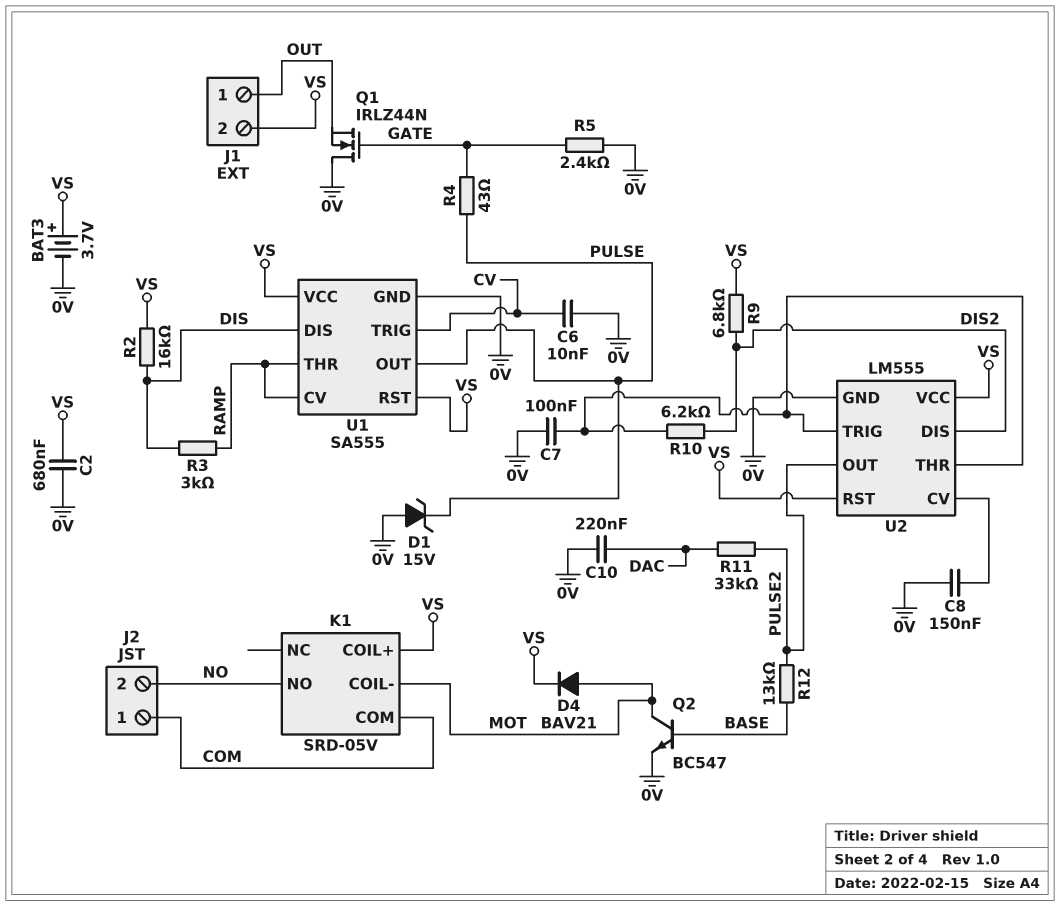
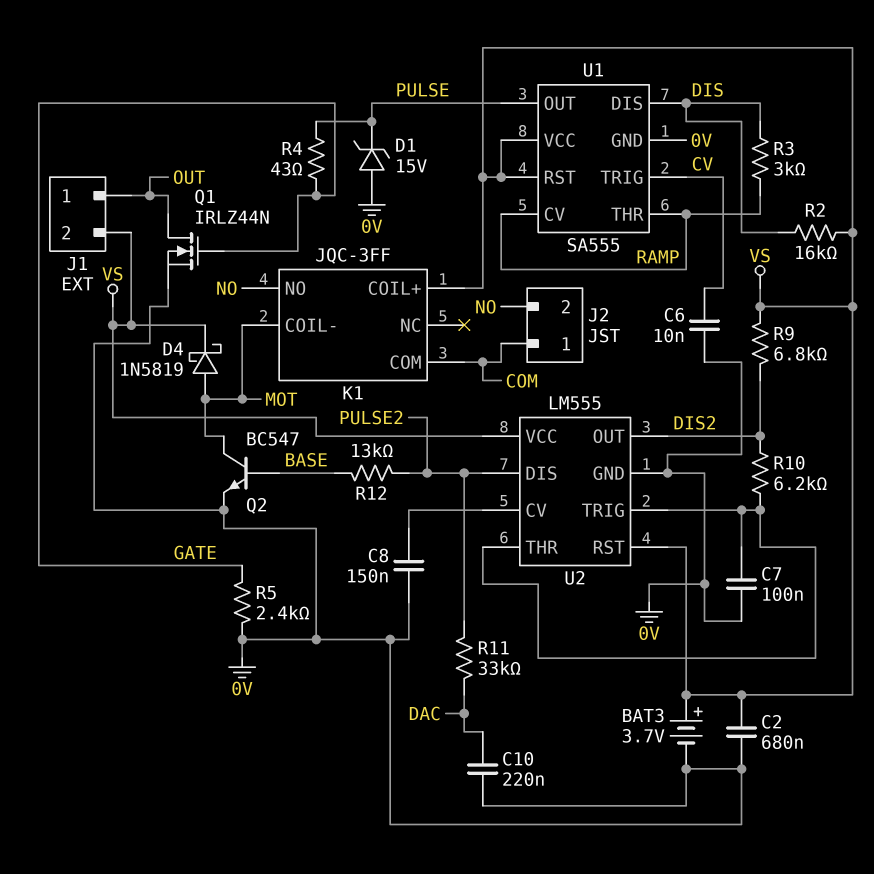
D4: diode BAV21 (A MOT, K VS) -> schottky 1N5819 (A MOT, K VS)
K1: SRD-05V -> JQC-3FF
Q1: NMOS IRLZ44N (G GATE, D 0V, S OUT) -> NMOS IRLZ44N (G GATE, D OUT, S 0V)
U2 pin DIS: DIS2 -> PULSE2
U2 pin OUT: PULSE2 -> DIS2

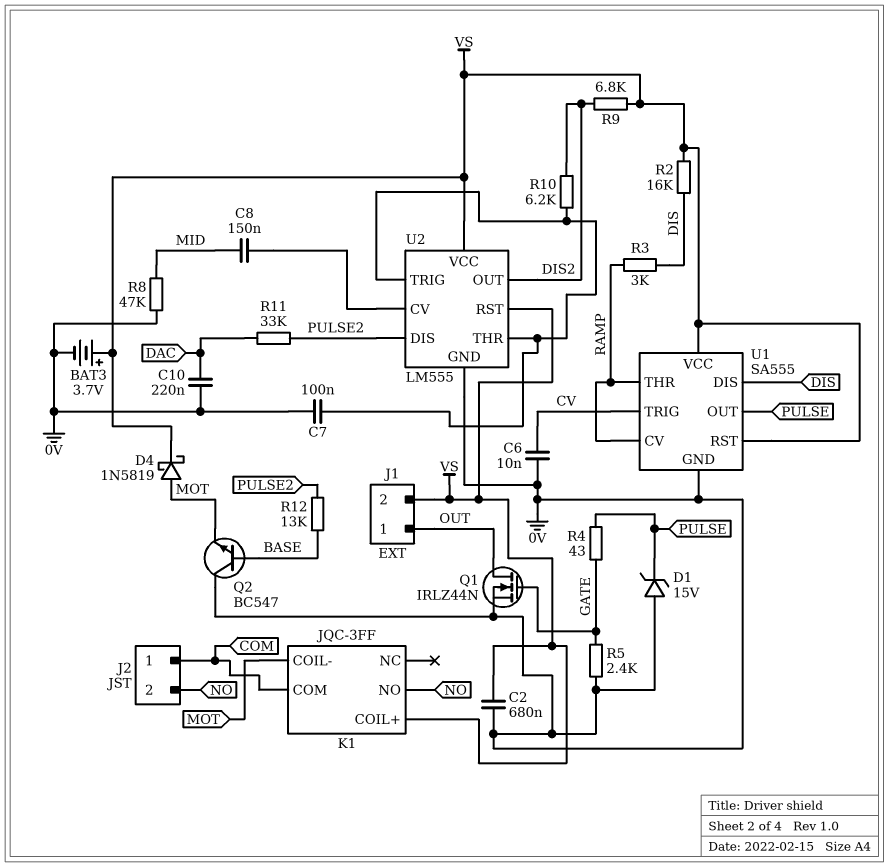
C8: 150nF (0V, U2/CV) -> 150nF (MID, U2/CV)
Q2: NPN BC547 (B BASE, C MOT, E 0V) -> NPN BC547 (B BASE, C 0V, E MOT)
R8: none -> 47k (0V, MID)

